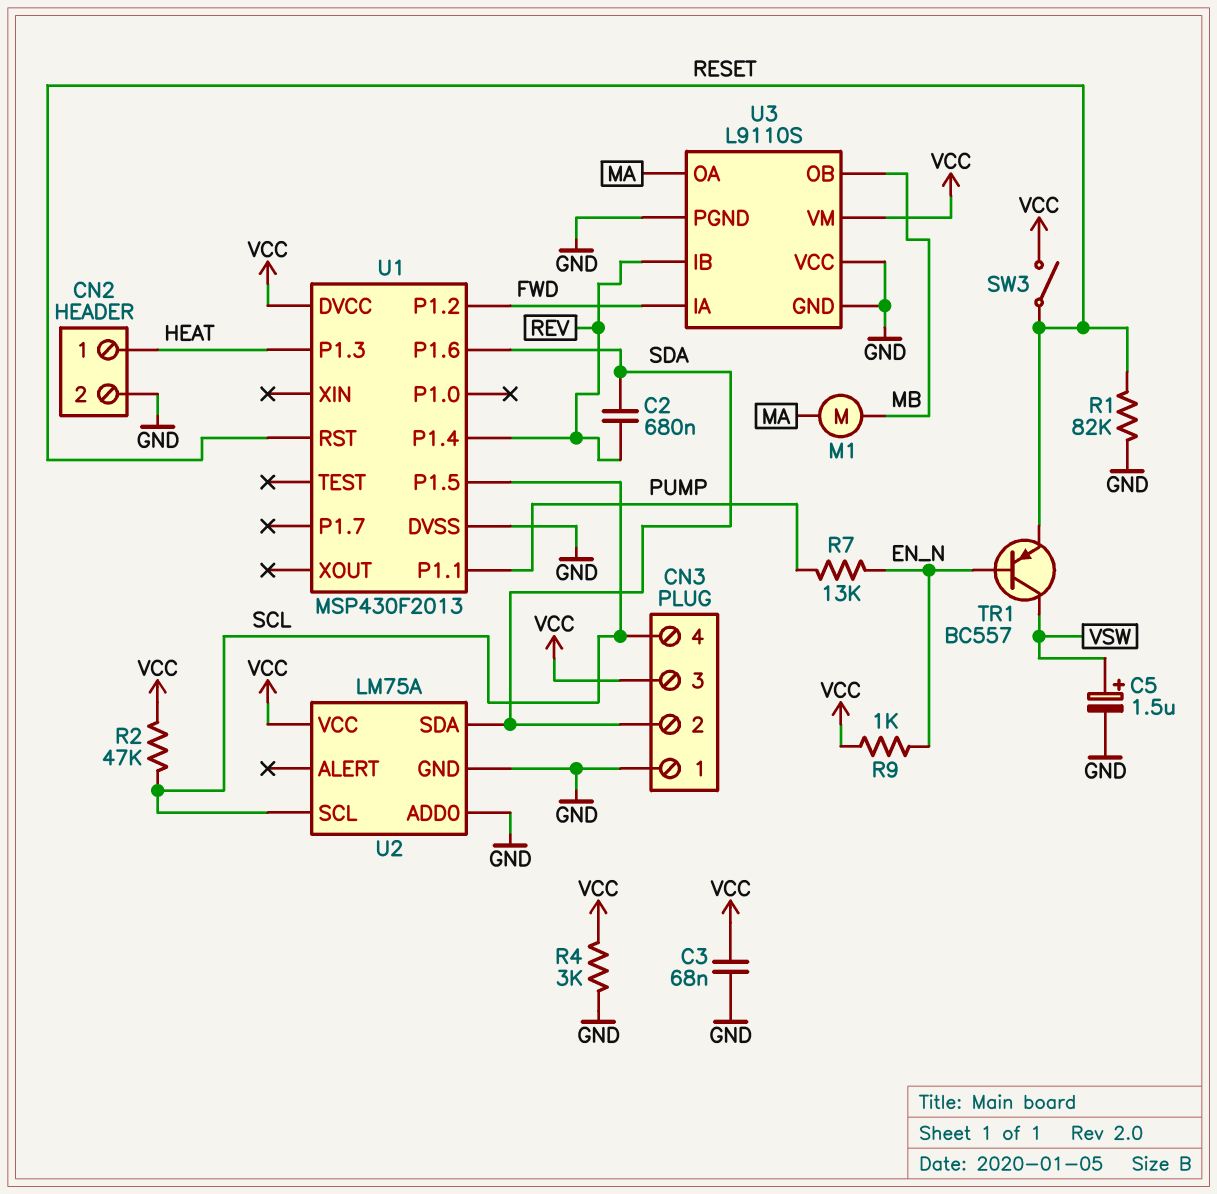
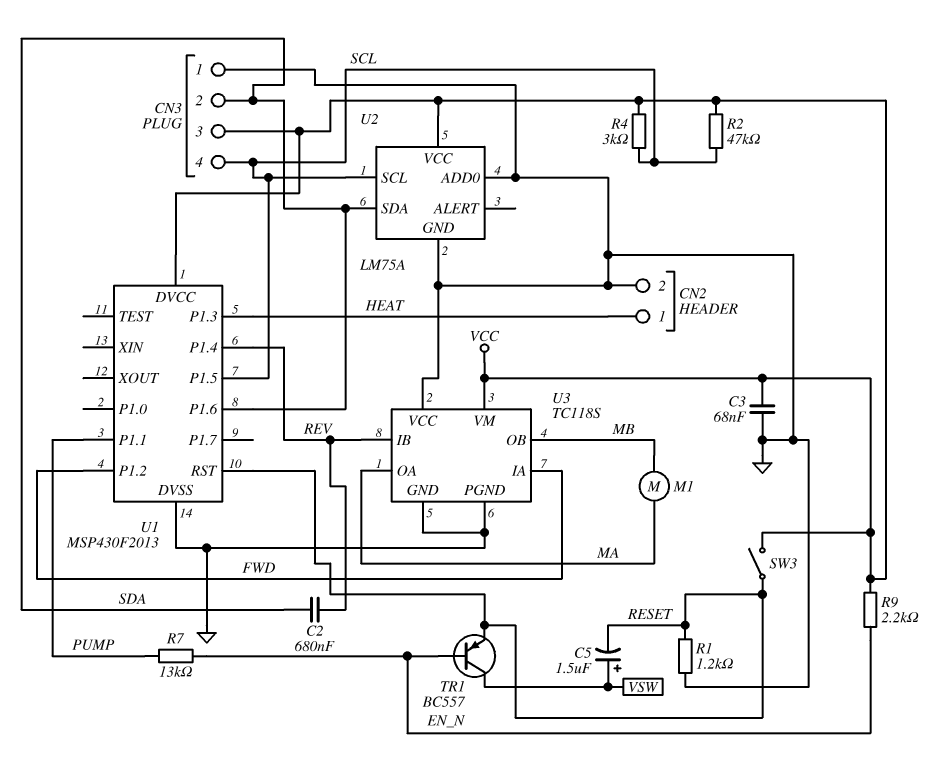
C5: 1.5uF (plus VSW, minus GND) -> 1.5uF (plus VSW, minus RESET)
R1: 82k (GND, RESET) -> 1.2k (GND, RESET)
R4: 3k (GND, VCC) -> 3k (SCL, VCC)
R9: 1k (EN_N, VCC) -> 2.2k (EN_N, VCC)
U3: L9110S -> TC118S

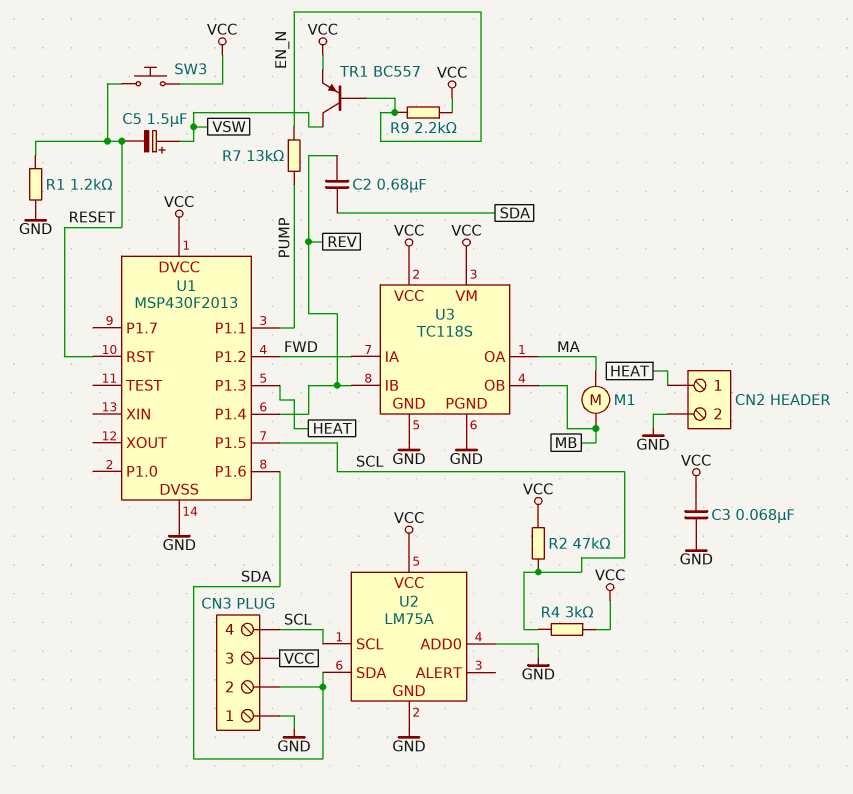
SW3: switch (RESET, VCC) -> button (RESET, VCC)
TR1: PNP BC557 (B EN_N, C VSW, E RESET) -> PNP BC557 (B EN_N, C VSW, E VCC)
U3 pin VCC: GND -> VCC

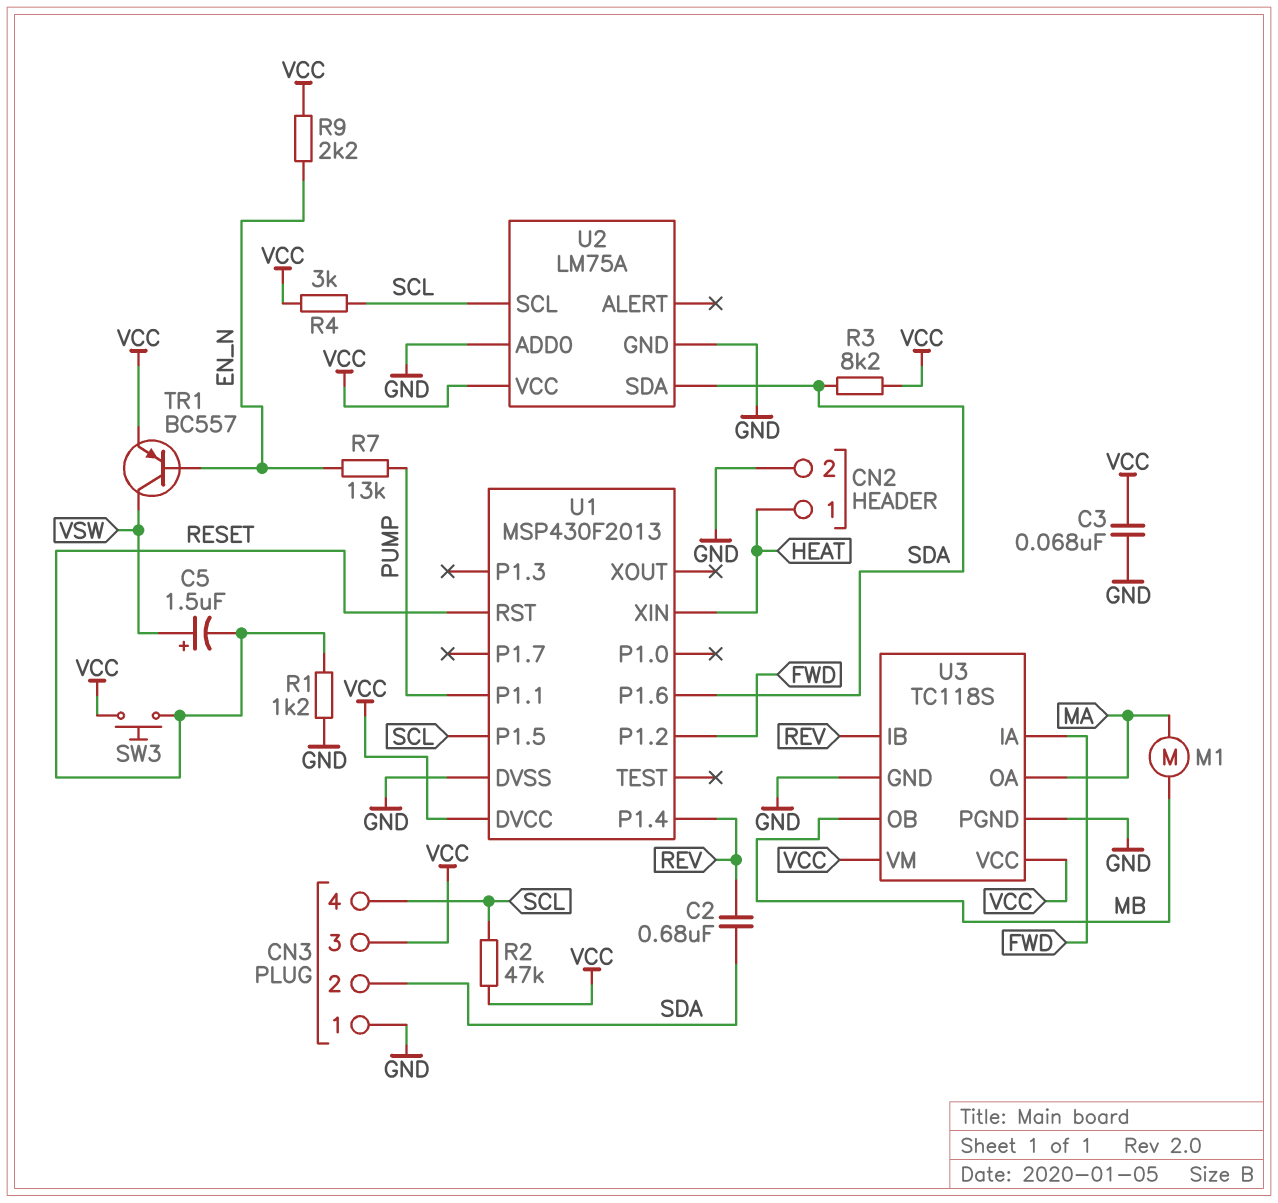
R3: none -> 8.2k (SDA, VCC)
U1 pin P1.3: HEAT -> none
U1 pin XIN: none -> HEAT

